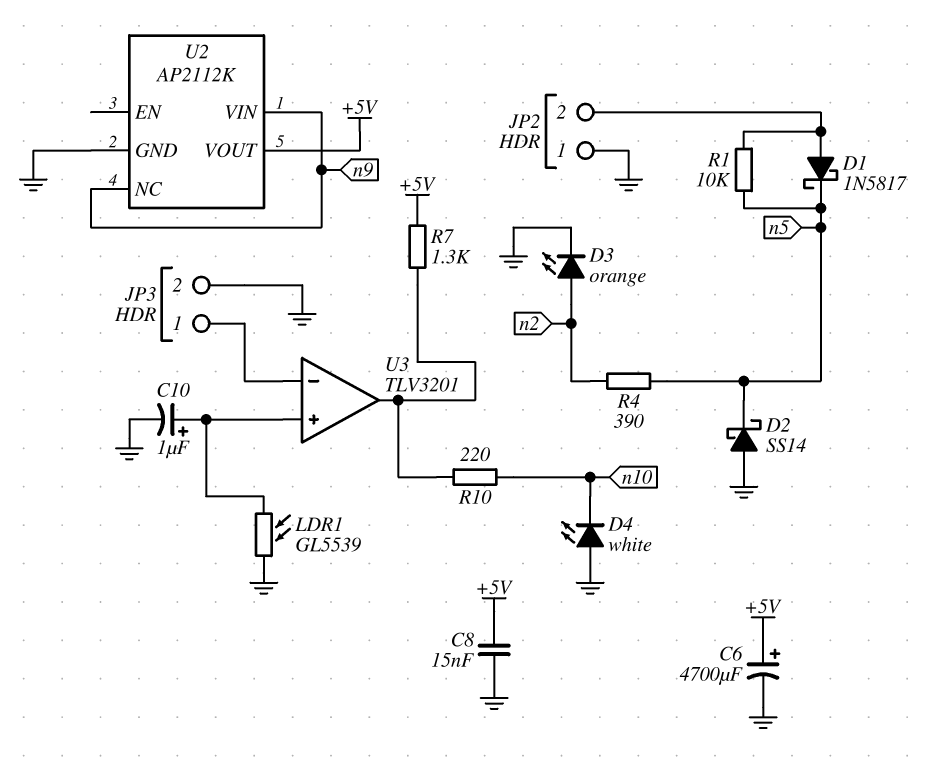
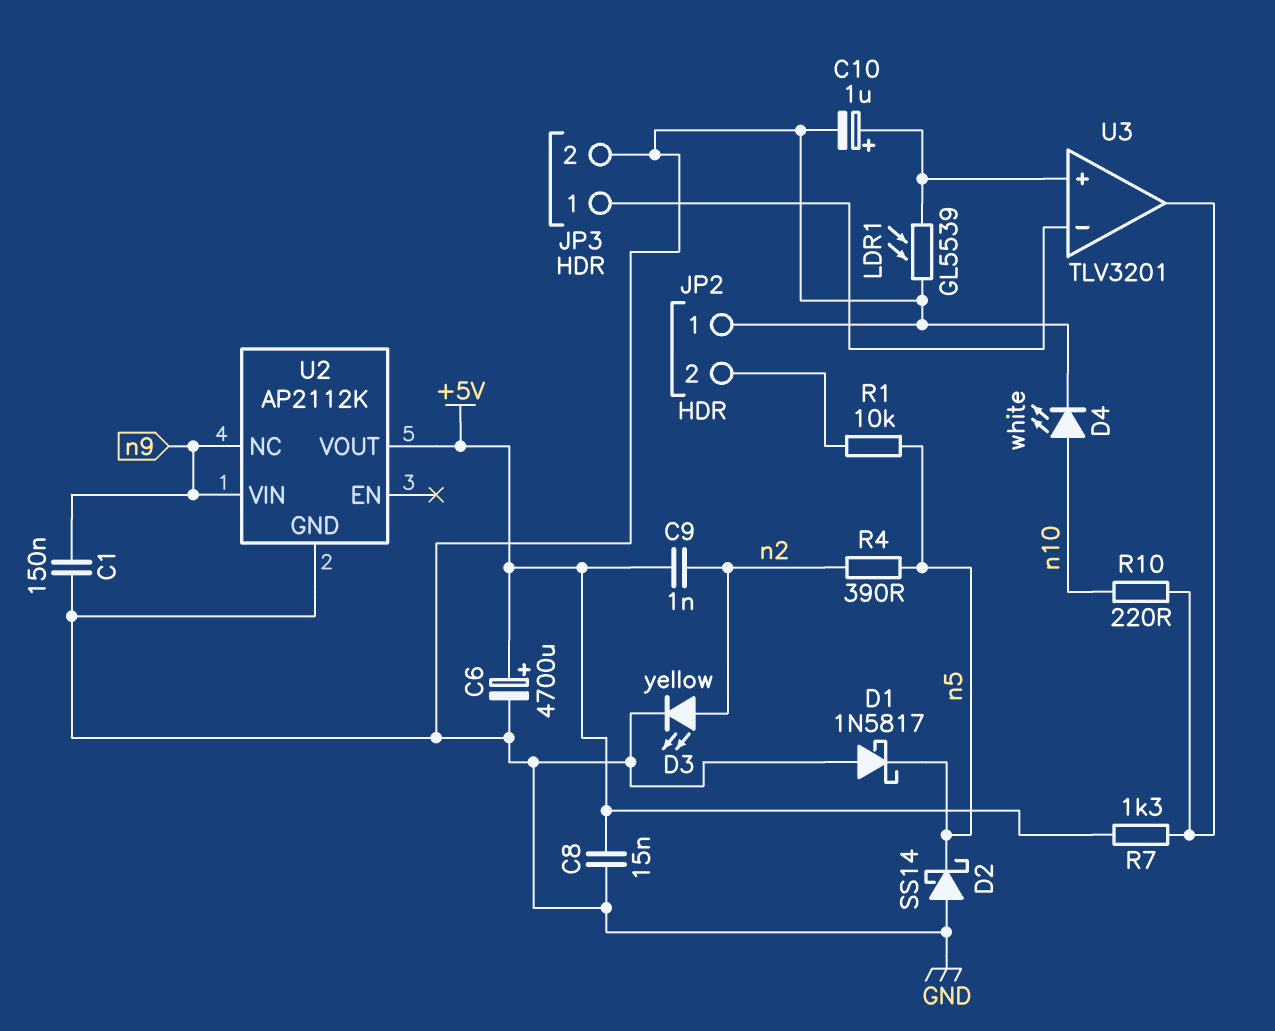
C1: none -> 150nF (GND, n9)
C9: none -> 1nF (+5V, n2)
D1: schottky 1N5817 (A JP2/2, K n5) -> schottky 1N5817 (A GND, K n5)
D3: LED orange (A n2, K GND) -> LED yellow (A n2, K GND)
D4: LED white (A GND, K n10) -> LED white (A n10, K GND)

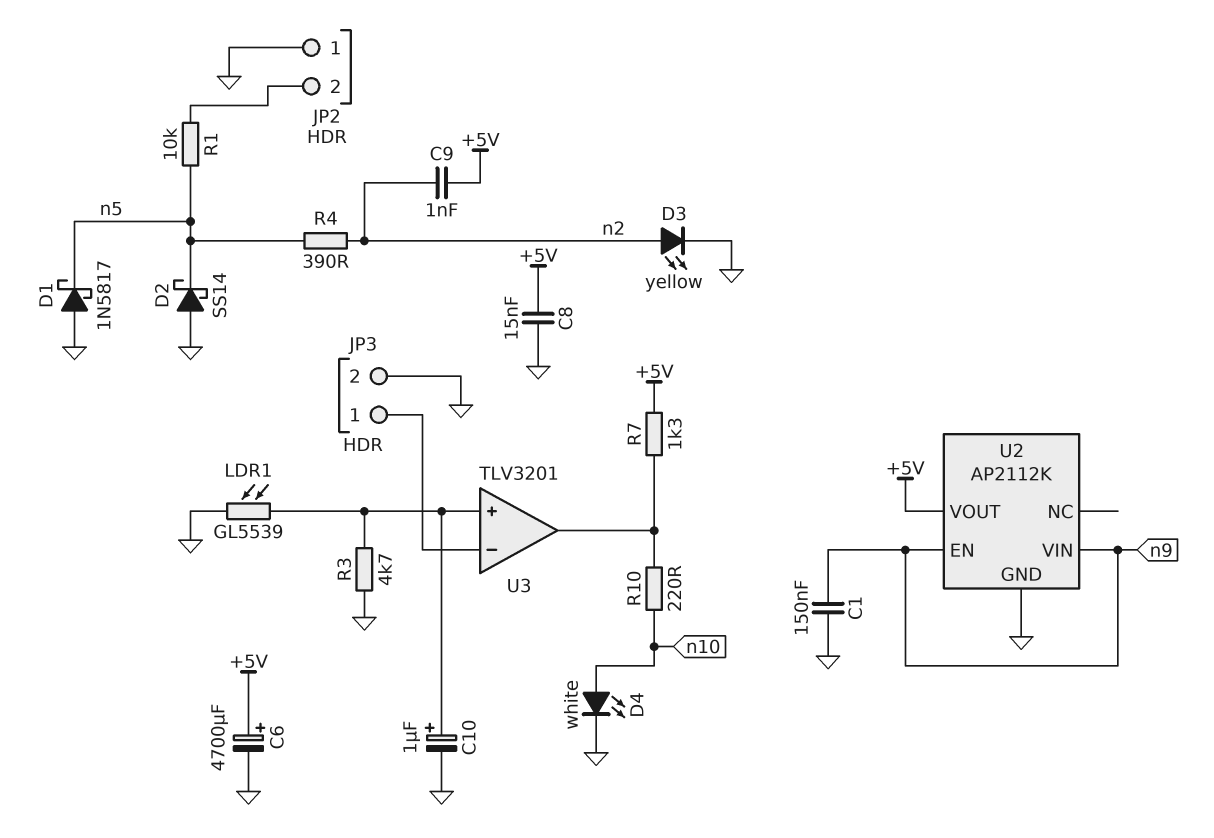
R3: none -> 4.7k (GND, U3/in+)
U2 pin EN: none -> n9
U2 pin NC: n9 -> none

